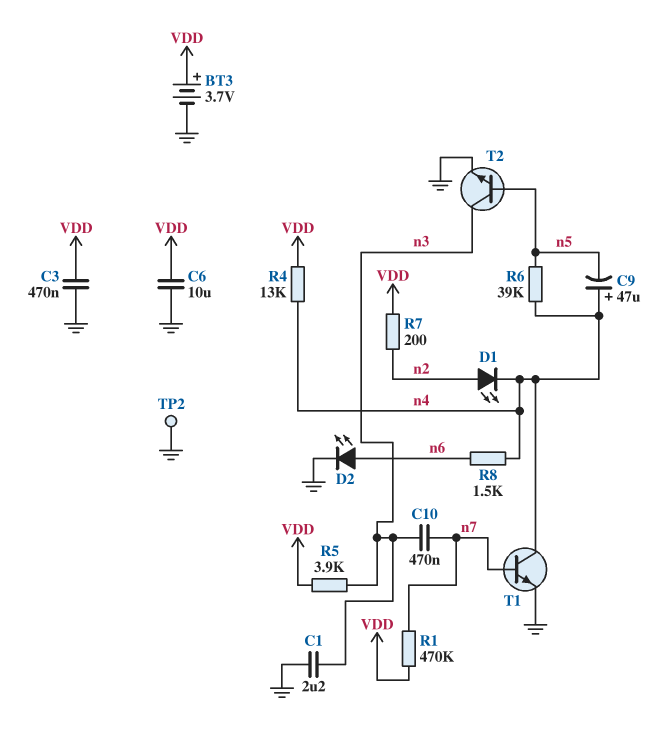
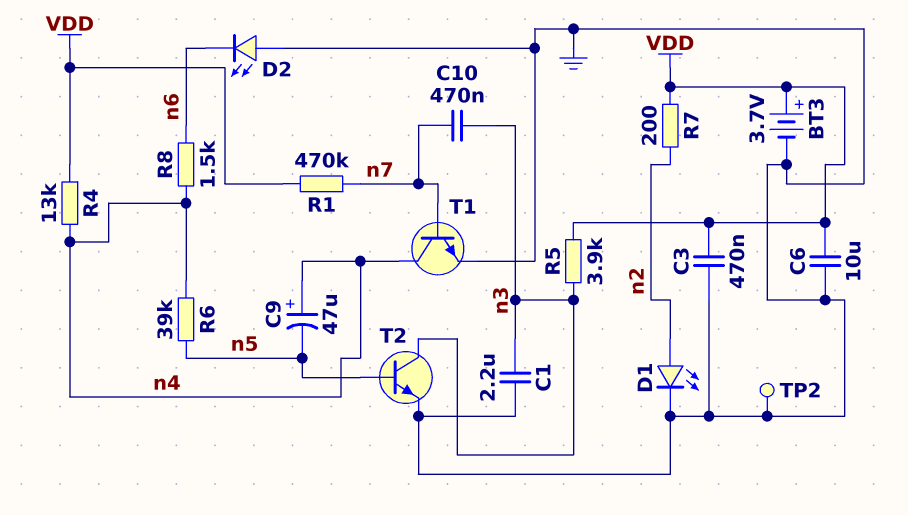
D1: LED (A n2, K n4) -> LED (A n2, K GND)
D2: LED (A n6, K GND) -> LED (A GND, K n6)

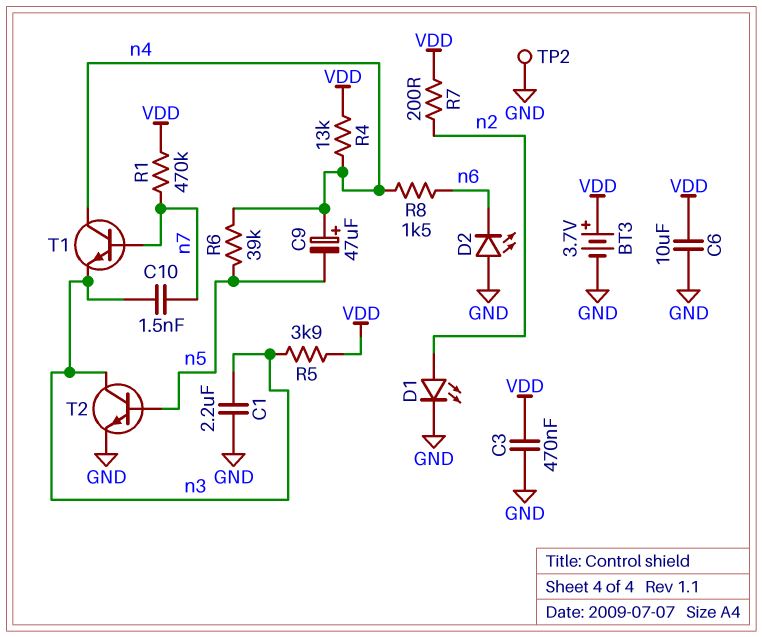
C10: 470nF (n3, n7) -> 1.5nF (n3, n7)
T1: NPN (B n7, C n4, E GND) -> NPN (B n7, C n4, E n3)

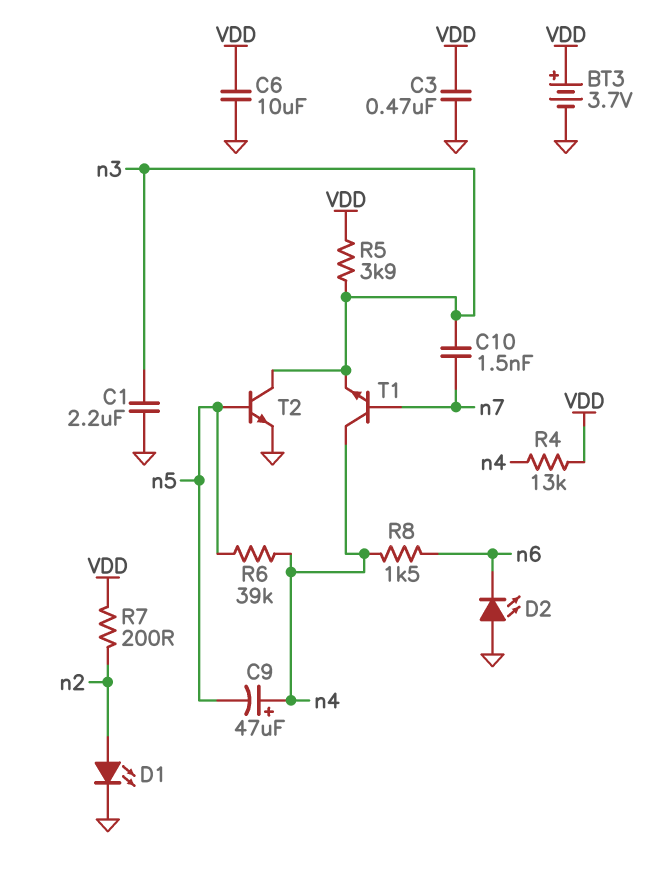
R1: 470k (VDD, n7) -> none
TP2: test point (GND) -> none

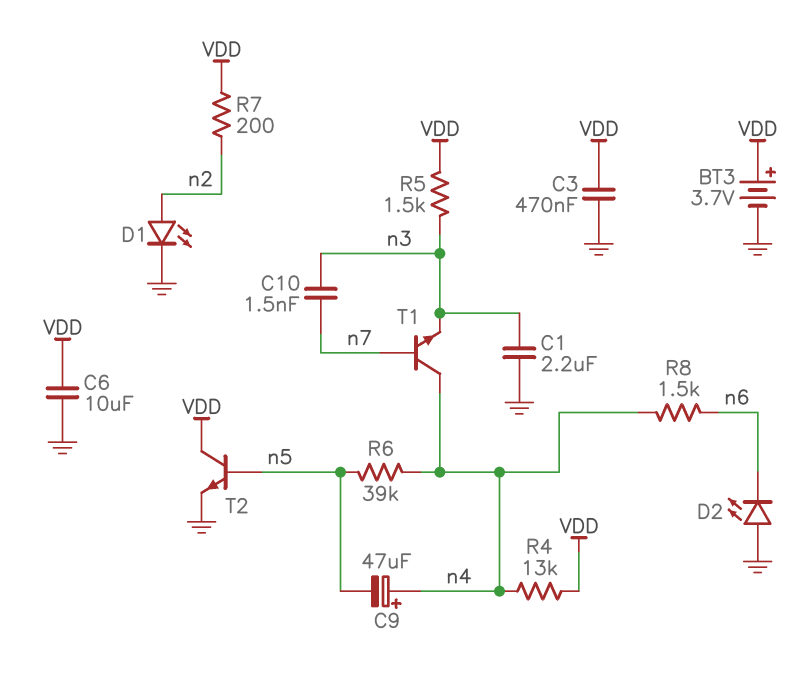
R5: 3.9k (VDD, n3) -> 1.5k (VDD, n3)
T2: NPN (B n5, C n3, E GND) -> NPN (B n5, C VDD, E GND)

